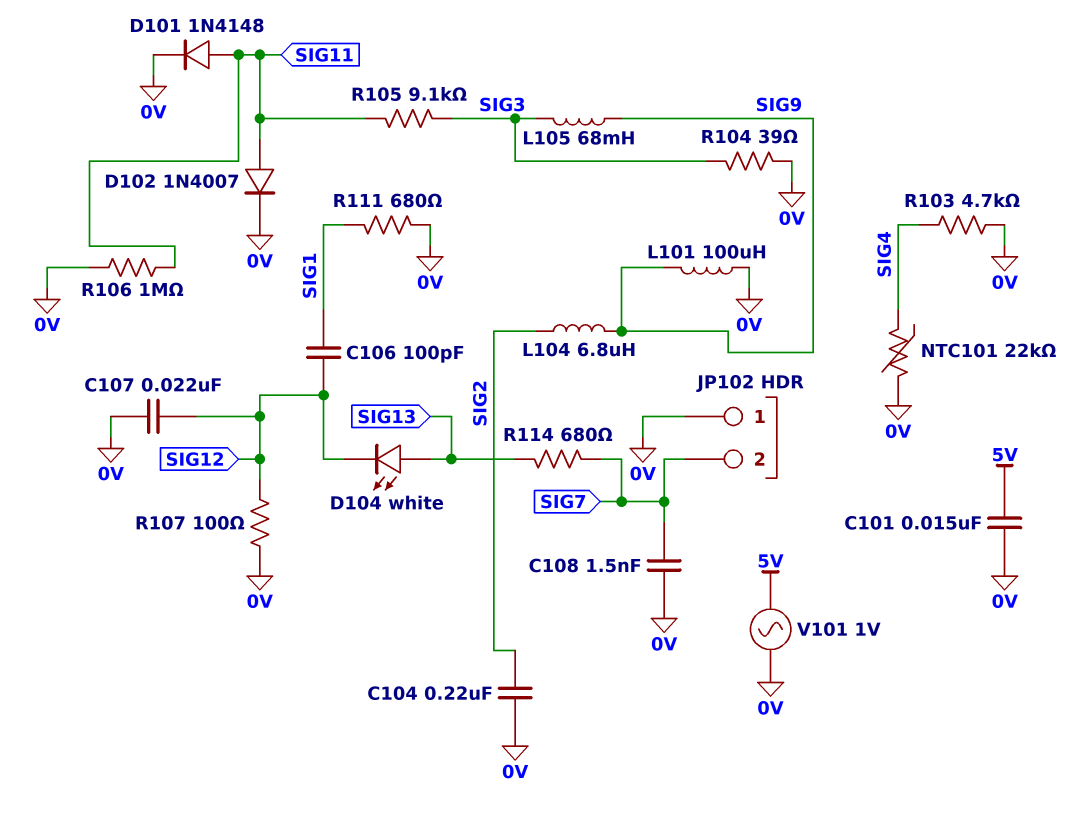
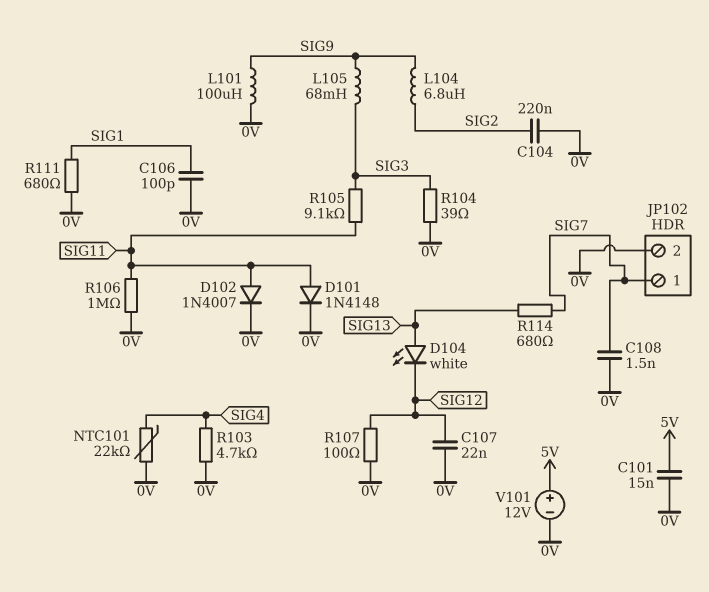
C106: 100pF (SIG1, SIG12) -> 100pF (0V, SIG1)
JP102 pin 1: 0V -> SIG7
JP102 pin 2: SIG7 -> 0V
V101: AC 1V (0V, 5V) -> 12V (plus 5V, minus 0V)

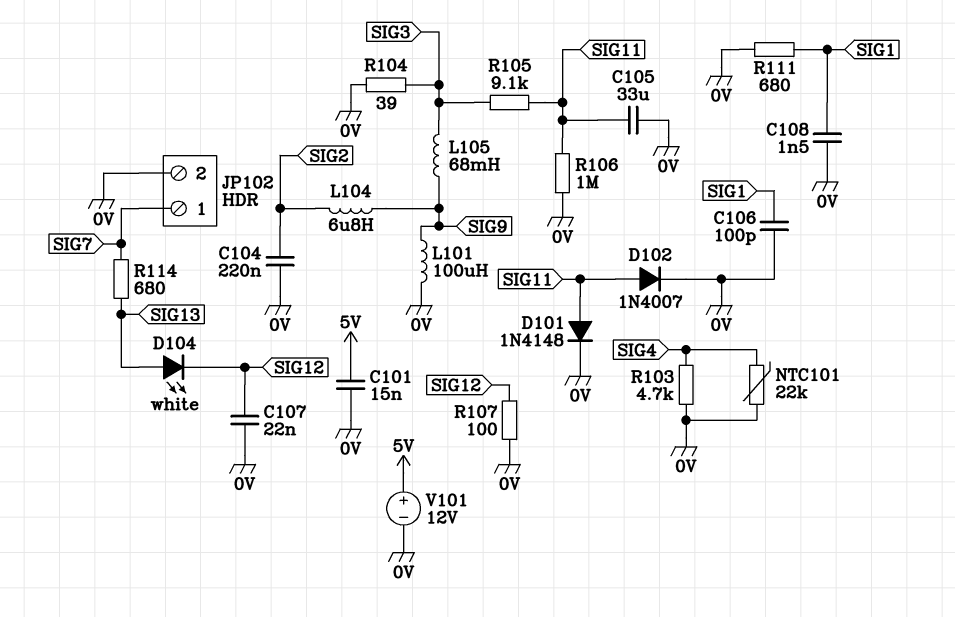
C105: none -> 33uF (0V, SIG11)
C108: 1.5nF (0V, SIG7) -> 1.5nF (0V, SIG1)

